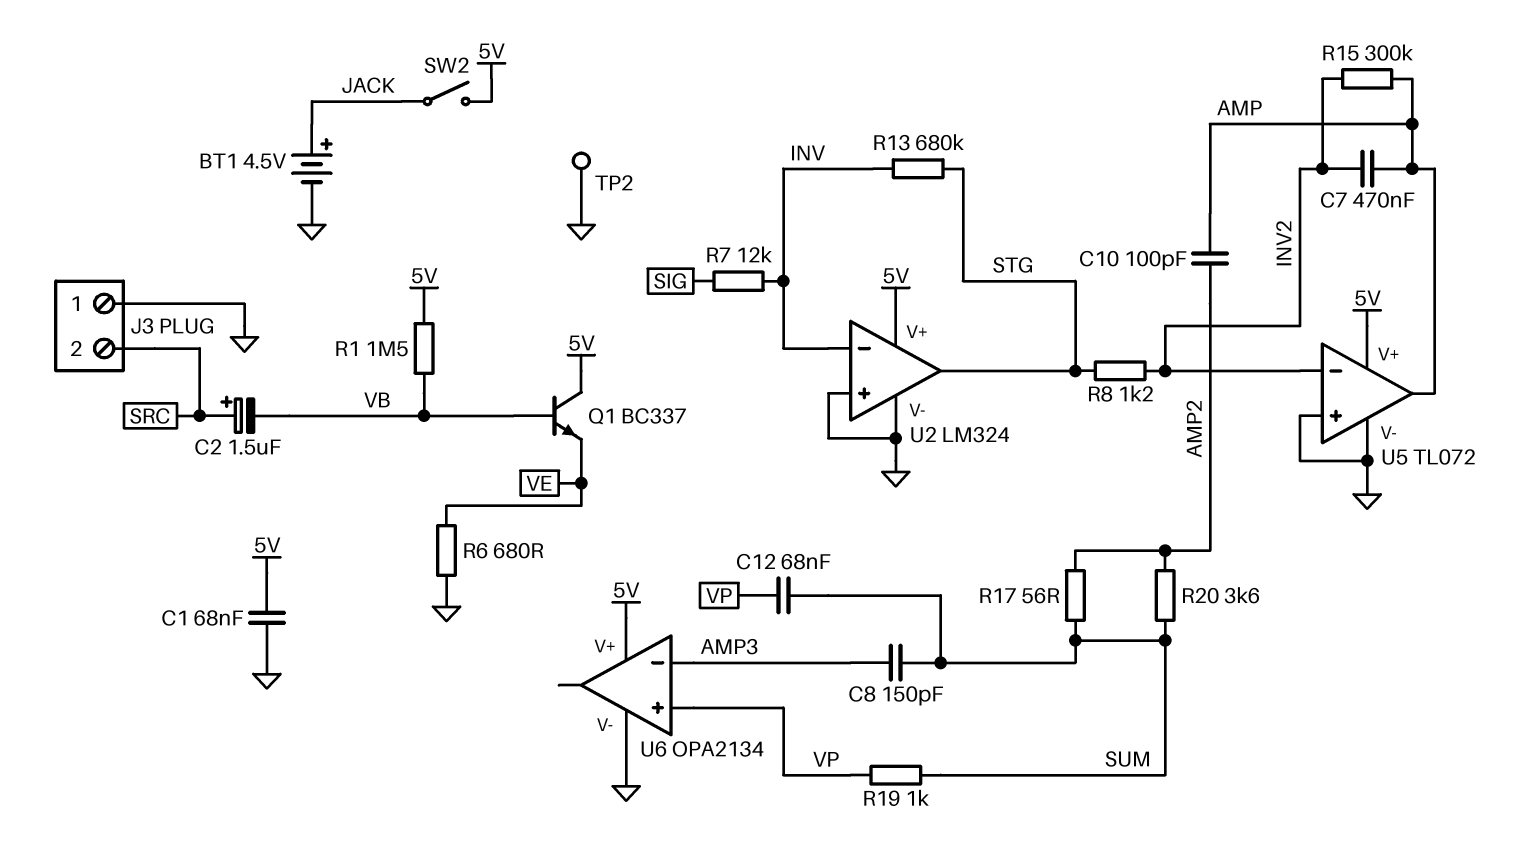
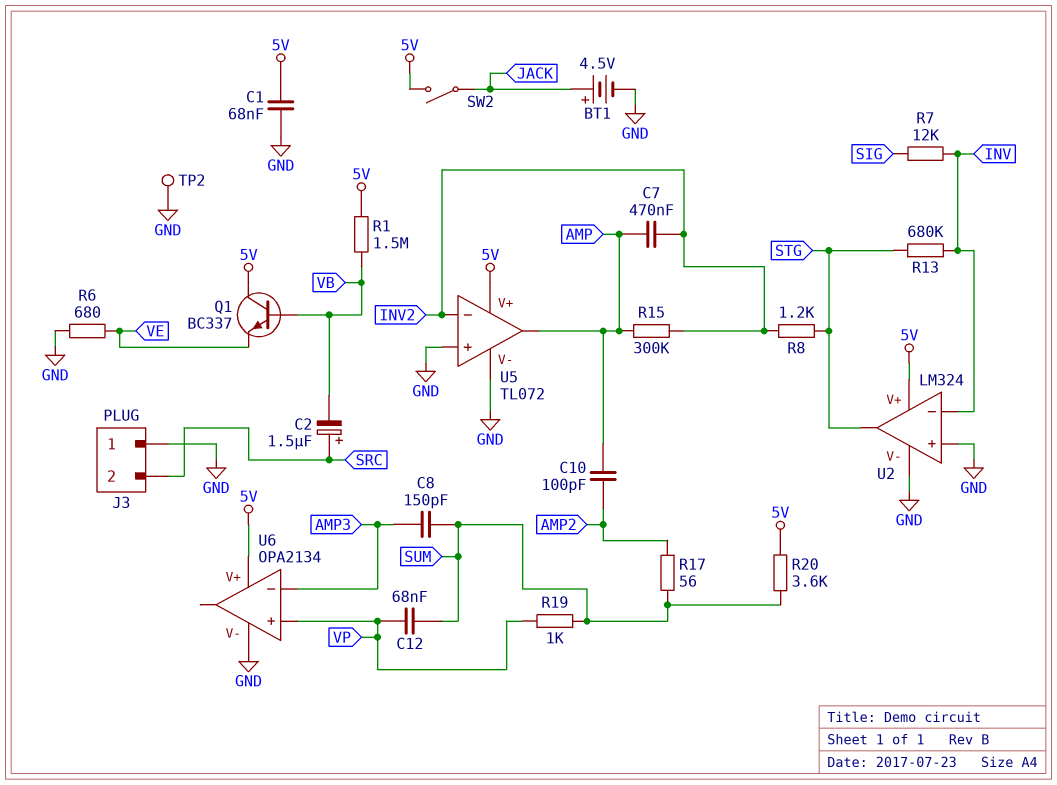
R20: 3.6k (AMP2, SUM) -> 3.6k (5V, SUM)

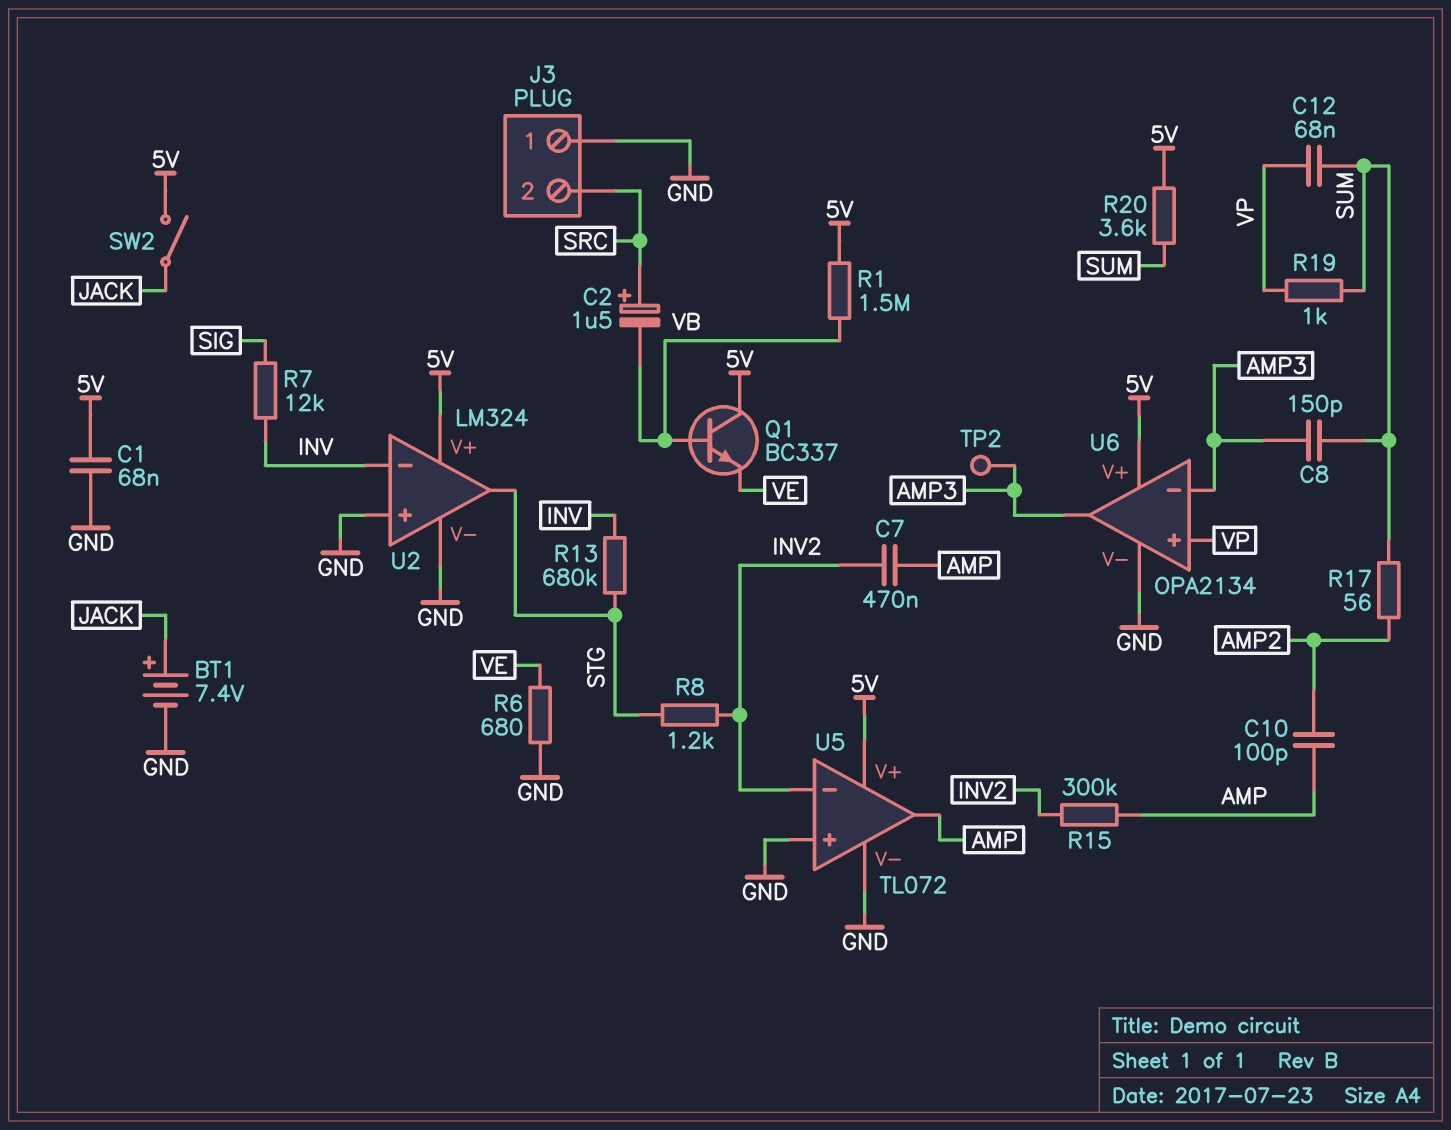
BT1: 4.5V (plus JACK, minus GND) -> 7.4V (plus JACK, minus GND)
TP2: test point (GND) -> test point (AMP3)
U6 pin out: none -> AMP3

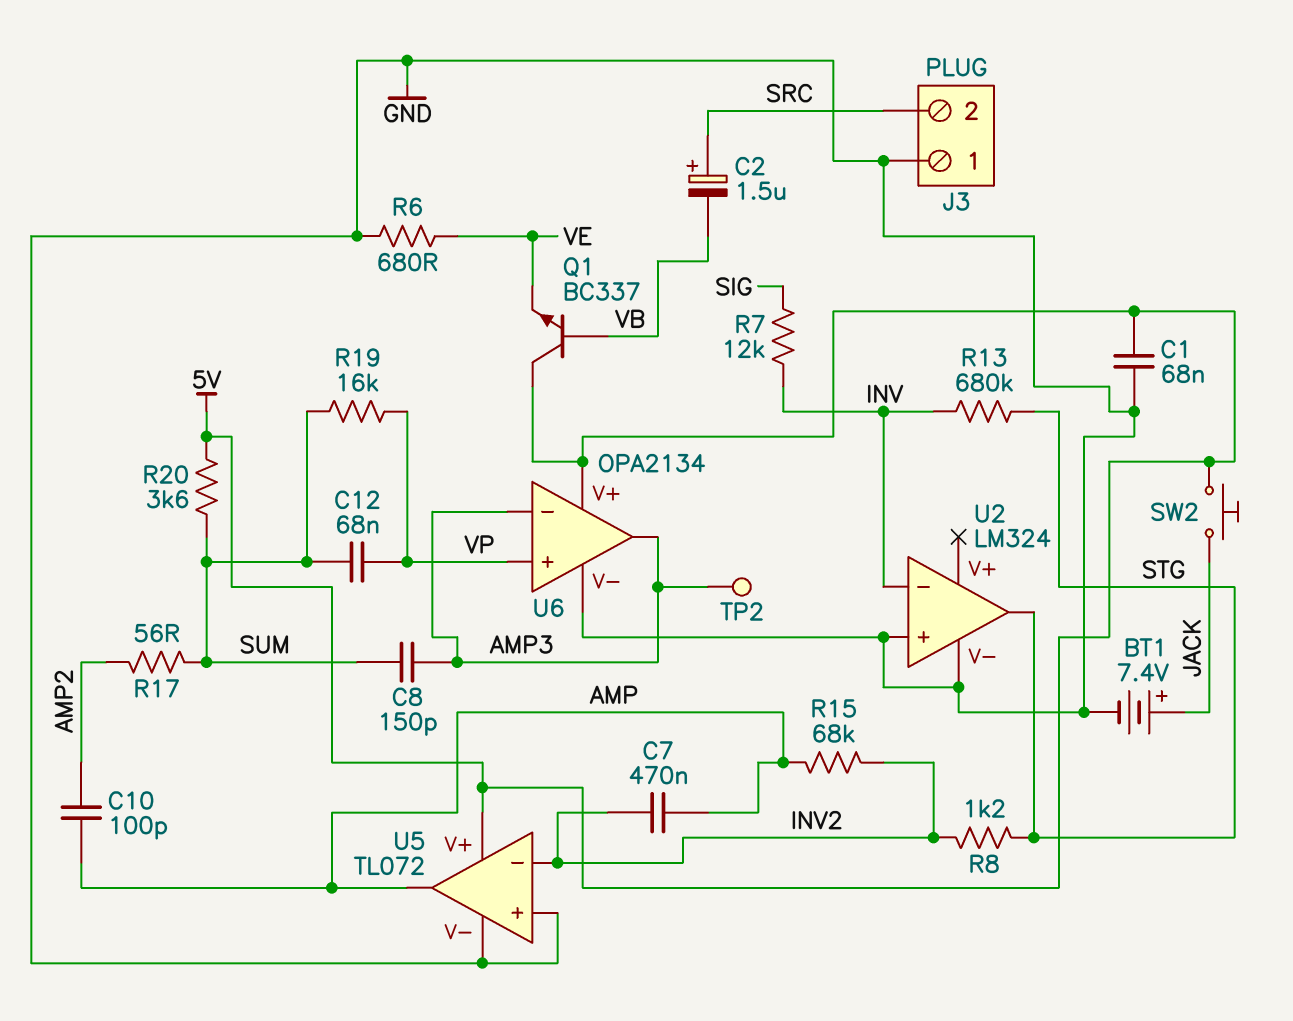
R1: 1.5M (5V, VB) -> none
R15: 300k (AMP, INV2) -> 68k (AMP, INV2)
R19: 1k (SUM, VP) -> 16k (SUM, VP)
SW2: switch (5V, JACK) -> button (5V, JACK)
U2 pin V+: 5V -> none

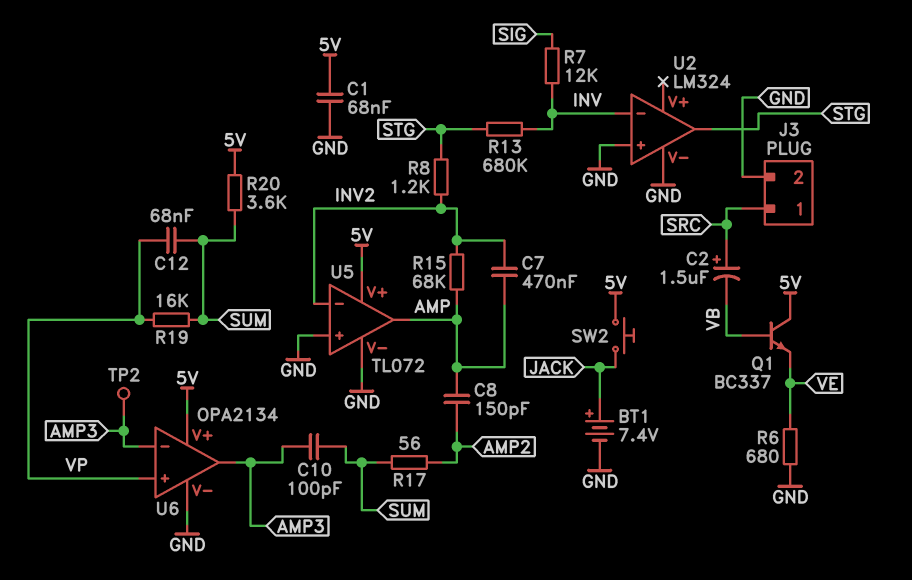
C8: 150pF (AMP3, SUM) -> 150pF (AMP, AMP2)
C10: 100pF (AMP, AMP2) -> 100pF (AMP3, SUM)
J3 pin 1: GND -> SRC
J3 pin 2: SRC -> GND

